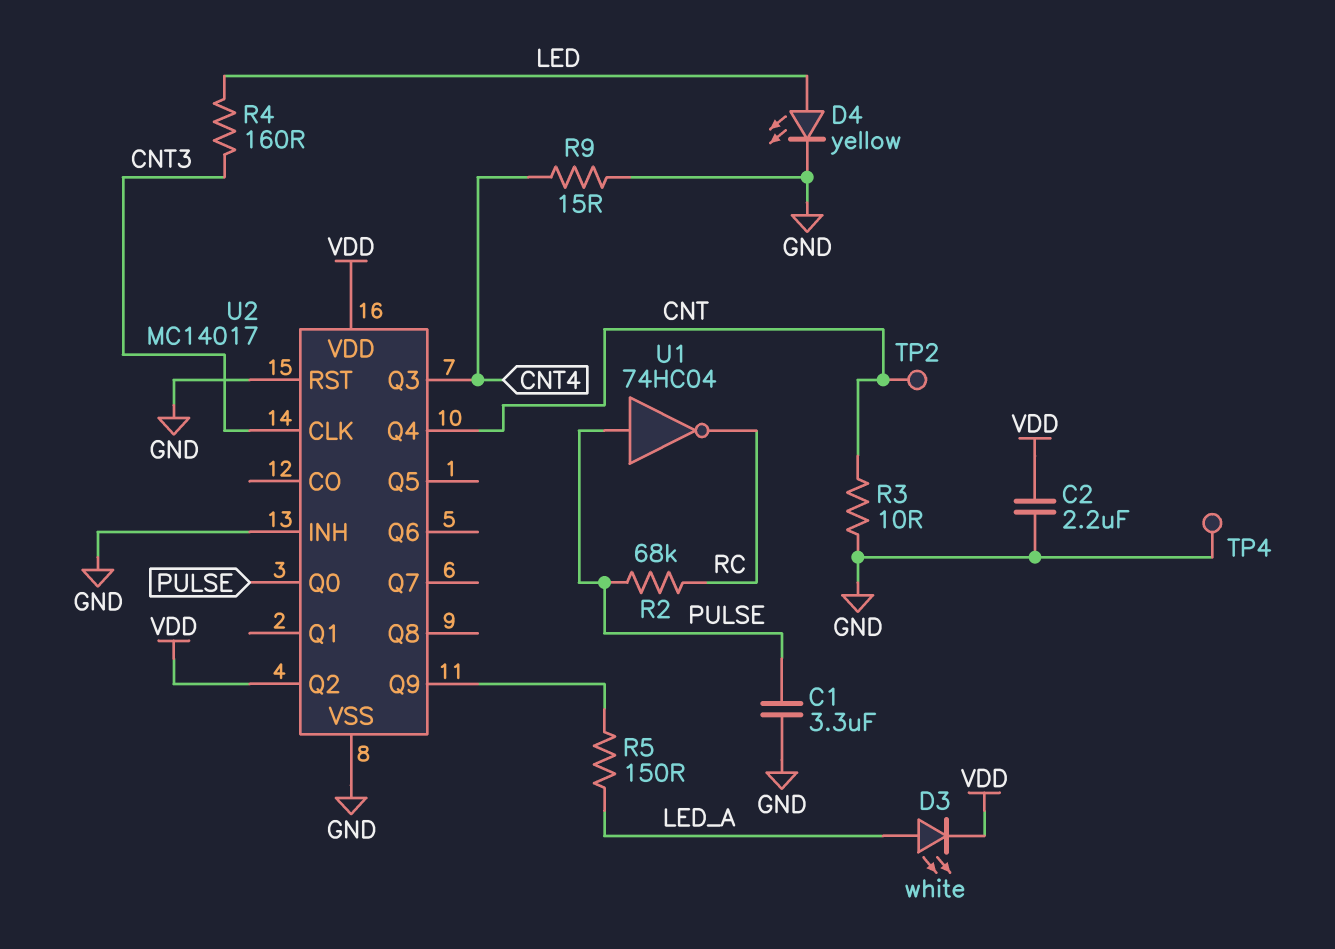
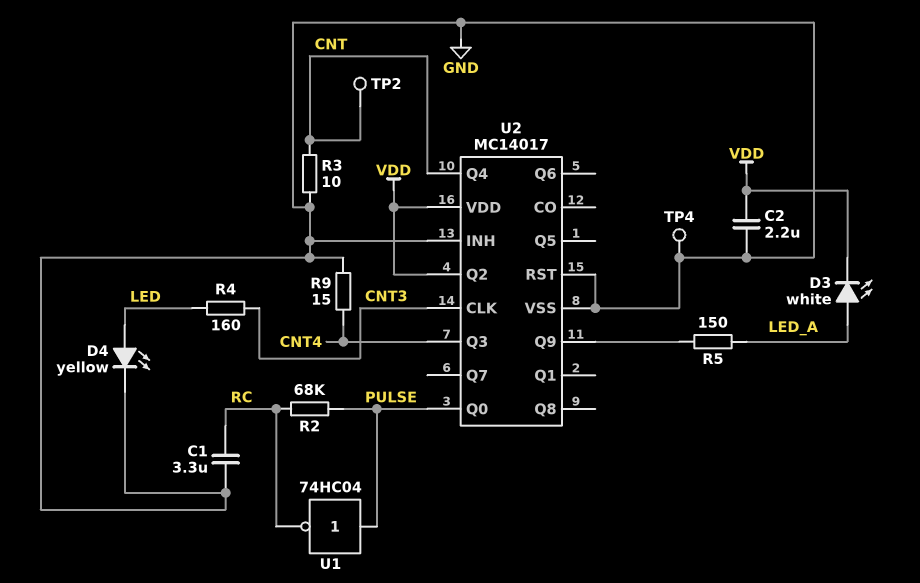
C1: 3.3uF (GND, PULSE) -> 3.3uF (GND, RC)

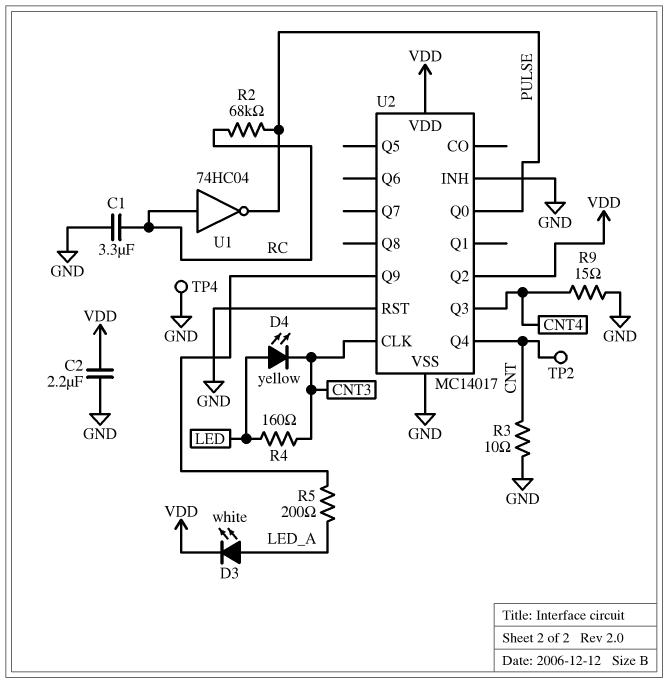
D4: LED yellow (A LED, K GND) -> LED yellow (A LED, K CNT3)
R5: 150 (LED_A, U2/Q9) -> 200 (LED_A, U2/Q9)
U1: NOT 74HC04 (in PULSE, out RC) -> NOT 74HC04 (in RC, out PULSE)

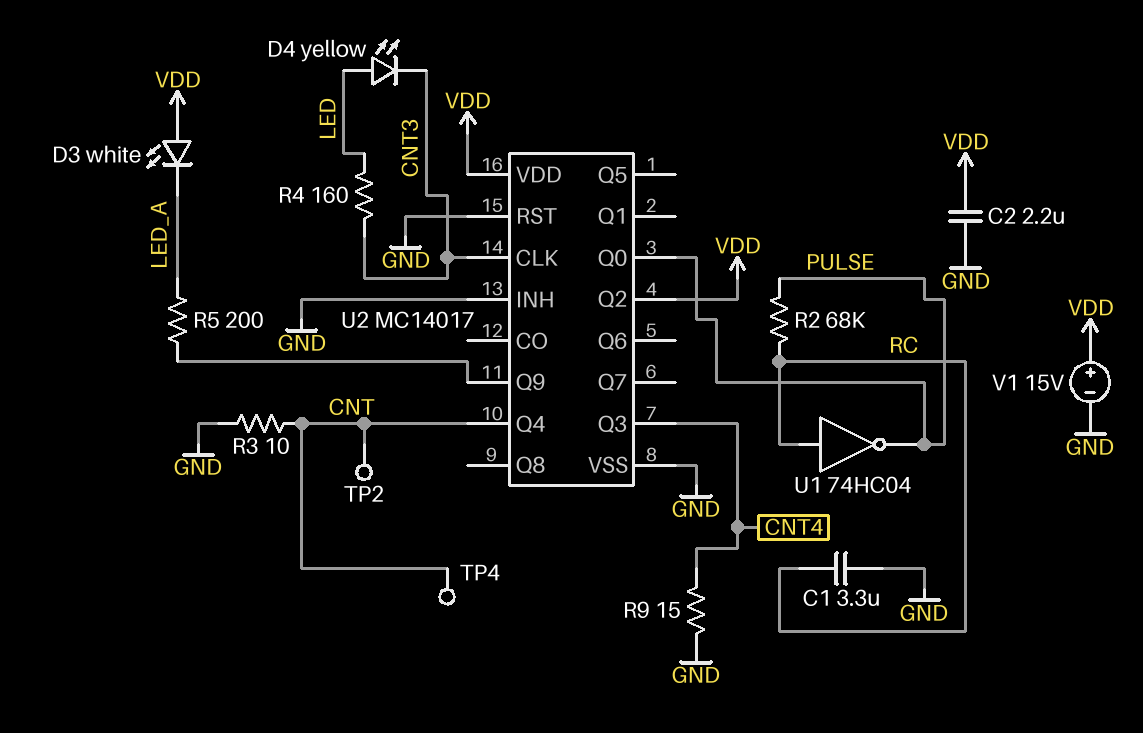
D3: LED white (A LED_A, K VDD) -> LED white (A VDD, K LED_A)
TP4: test point (GND) -> test point (CNT)
V1: none -> 15V (plus VDD, minus GND)

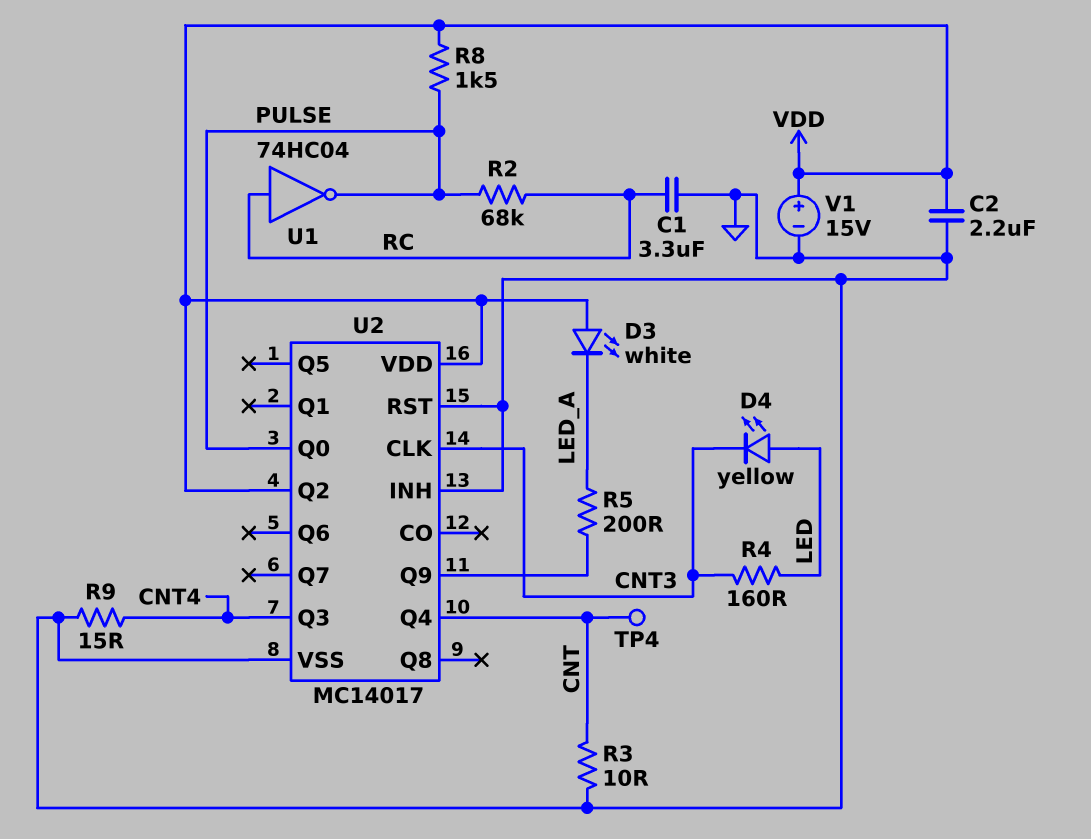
R8: none -> 1.5k (PULSE, VDD)
TP2: test point (CNT) -> none

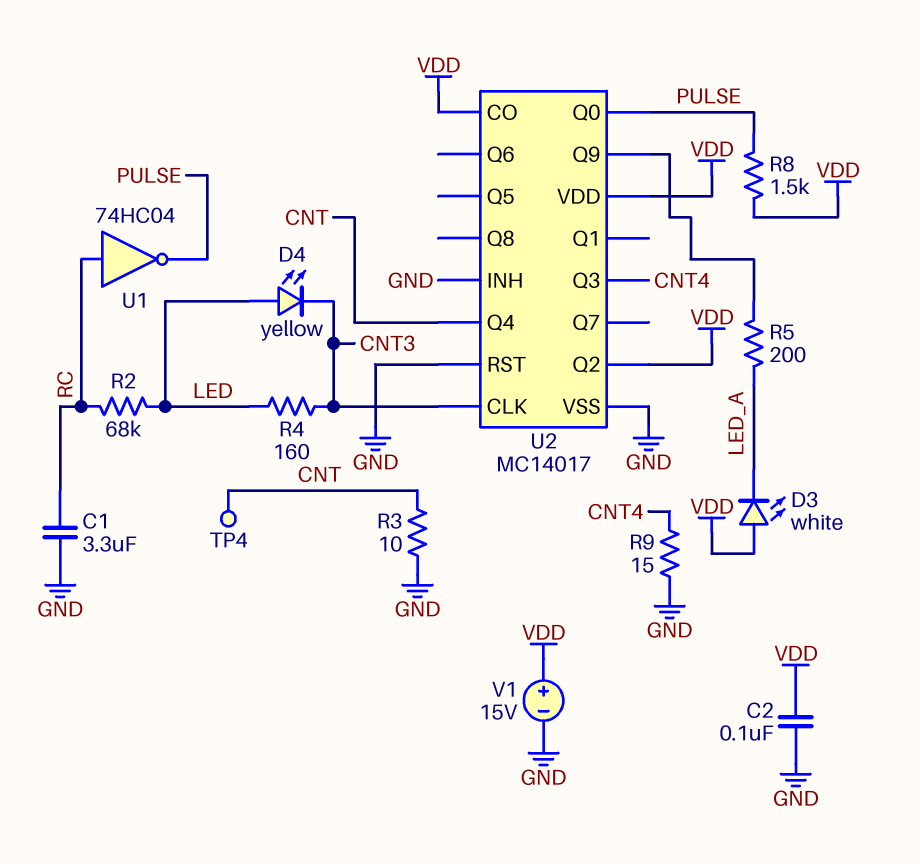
C2: 2.2uF (GND, VDD) -> 100nF (GND, VDD)
R2: 68k (PULSE, RC) -> 68k (LED, RC)
U2 pin CO: none -> VDD

